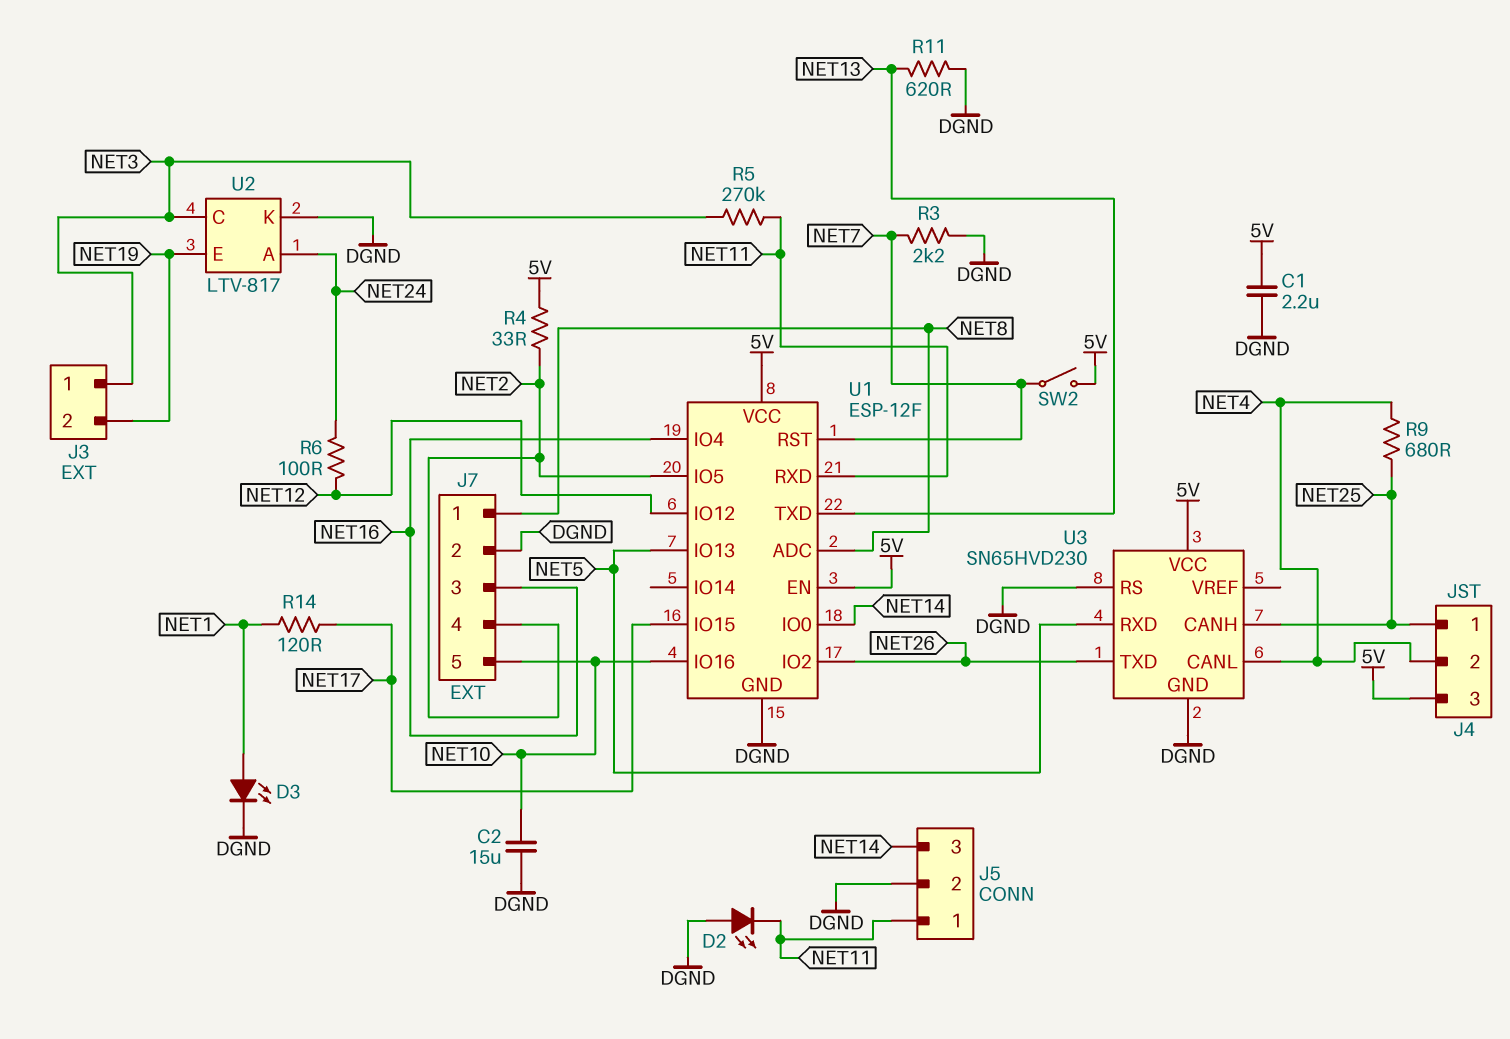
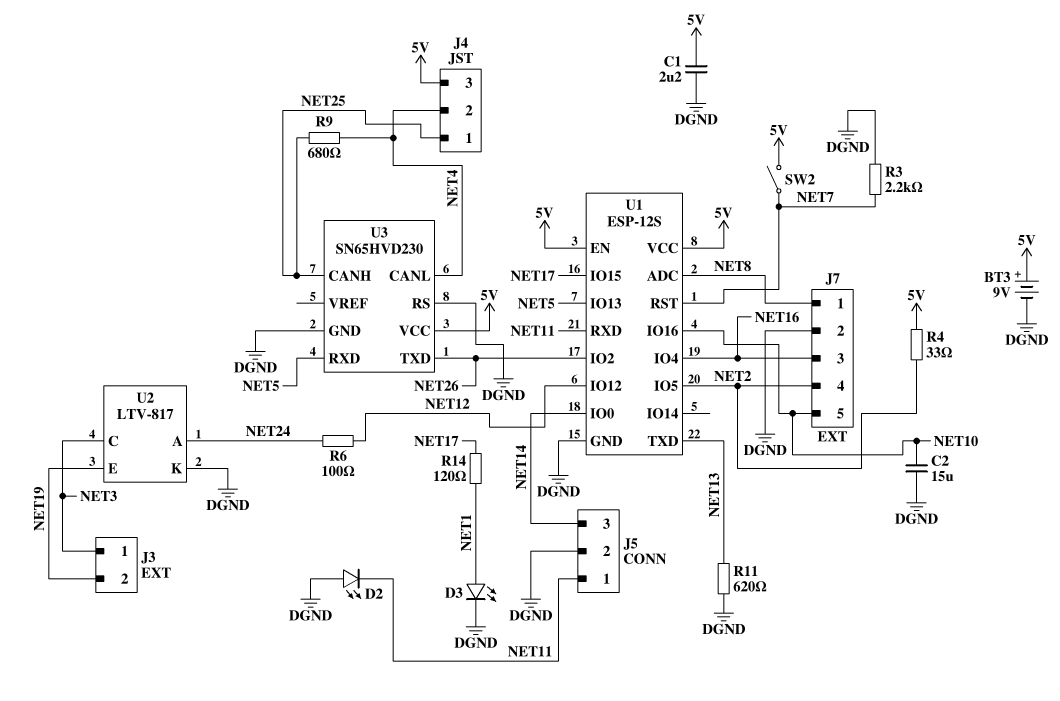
BT3: none -> 9V (plus 5V, minus DGND)
R5: 270k (NET3, NET11) -> none
U1: ESP-12F -> ESP-12S

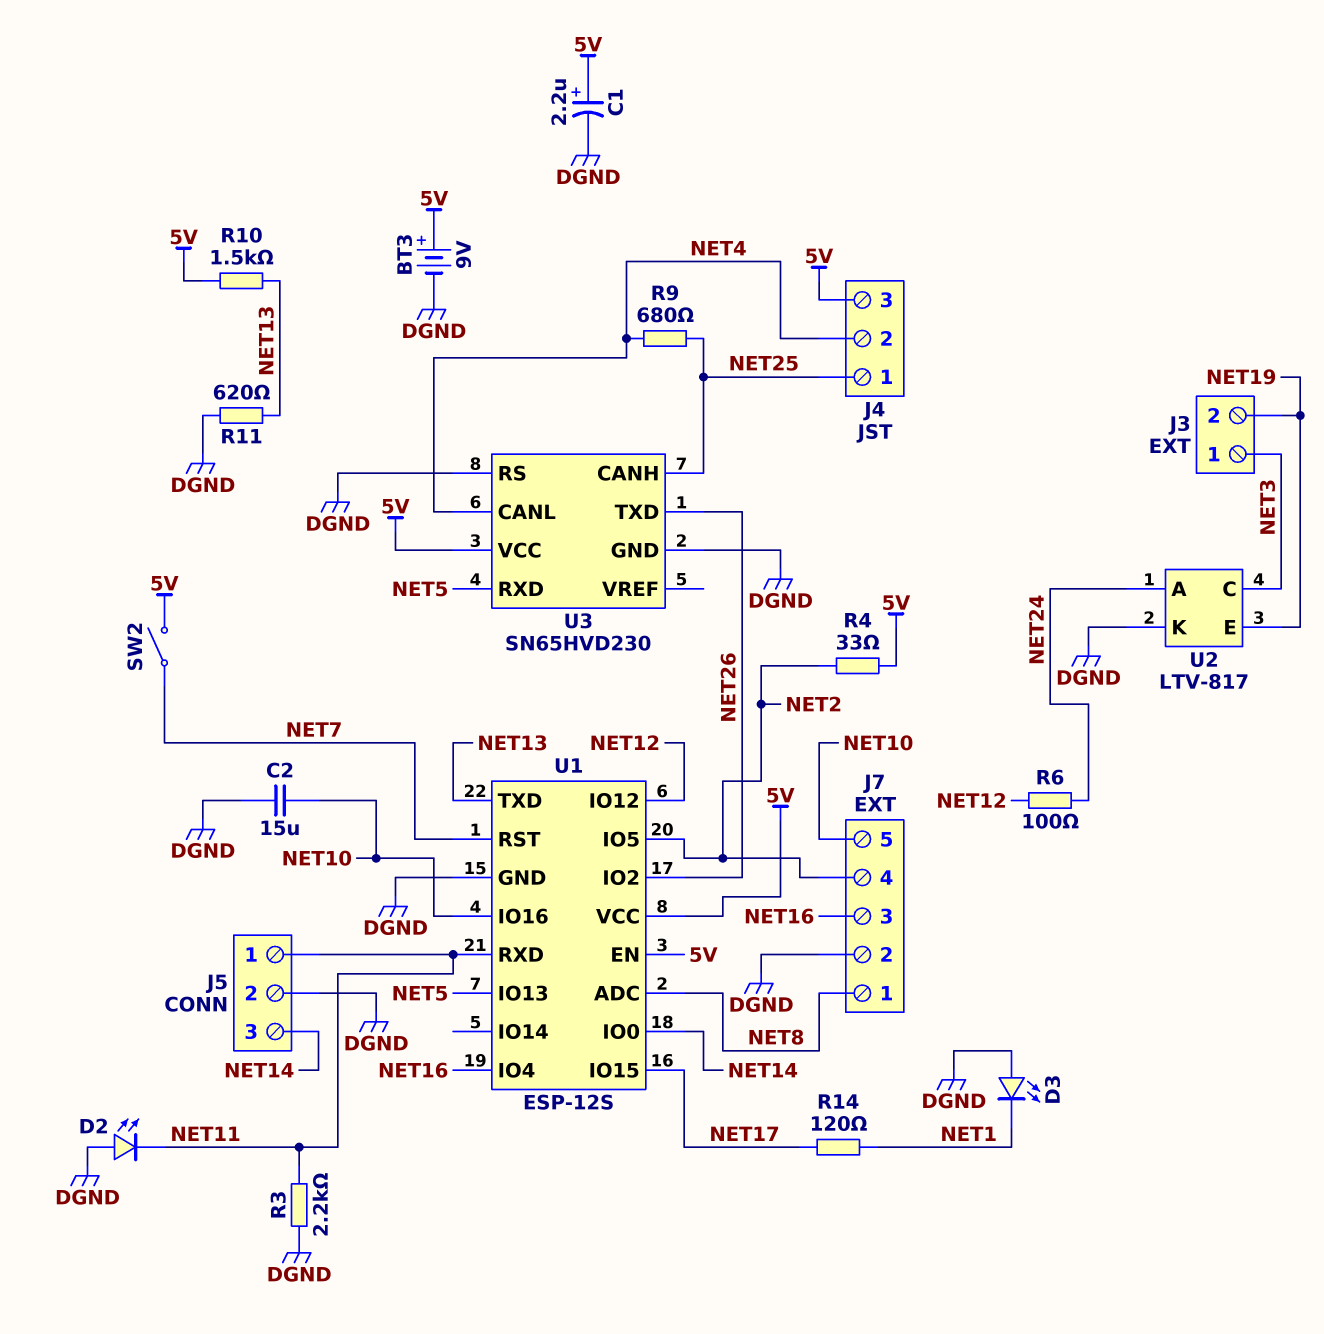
C1: 2.2uF (5V, DGND) -> 2.2uF (plus 5V, minus DGND)
D3: LED (A NET1, K DGND) -> LED (A DGND, K NET1)
R3: 2.2k (DGND, NET7) -> 2.2k (DGND, NET11)
R10: none -> 1.5k (5V, NET13)

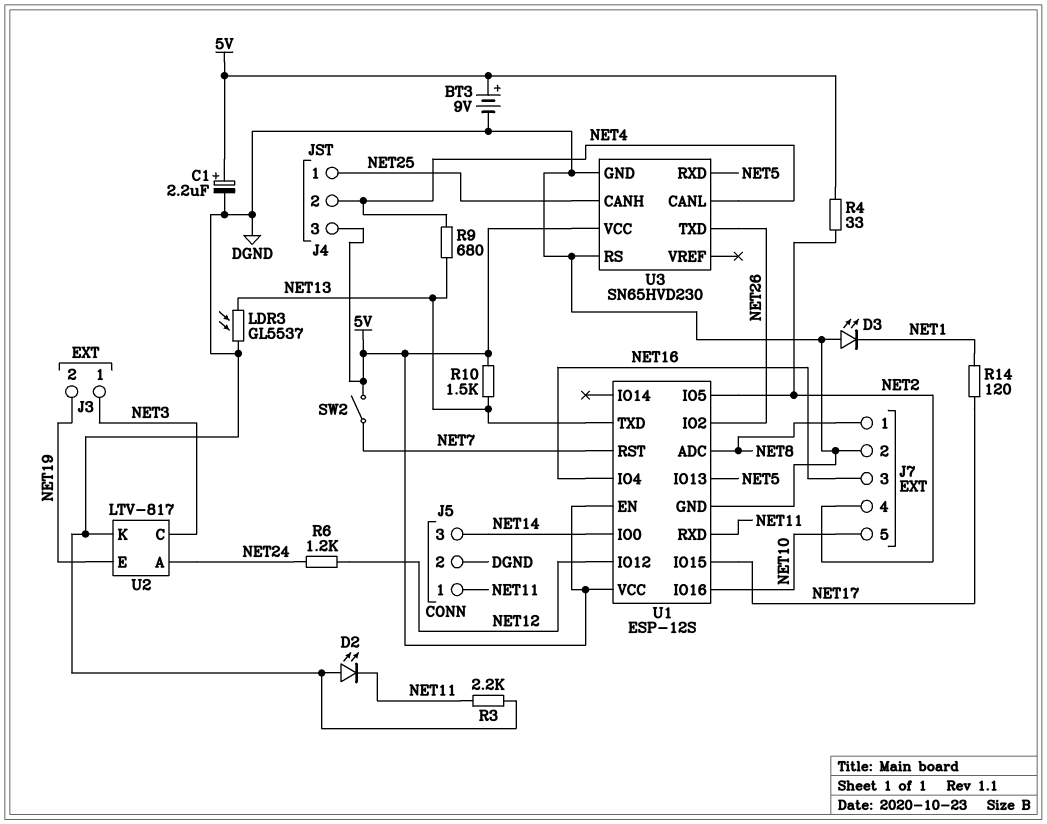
C2: 15uF (DGND, NET10) -> none
LDR3: none -> GL5537 (DGND, NET13)
R6: 100 (NET12, NET24) -> 1.2k (NET12, NET24)
R9: 680 (NET4, NET25) -> 680 (NET4, NET13)
R11: 620 (DGND, NET13) -> none

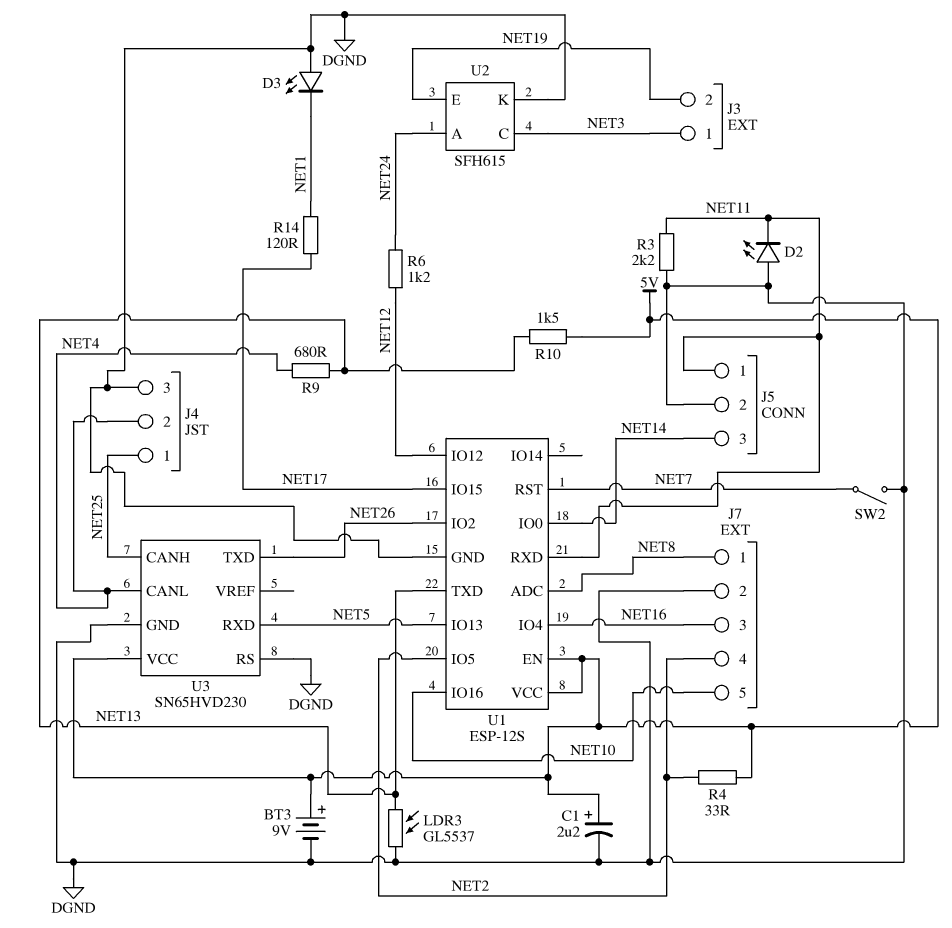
J4 pin 3: 5V -> DGND
SW2: switch (5V, NET7) -> switch (DGND, NET7)
U2: LTV-817 -> SFH615

